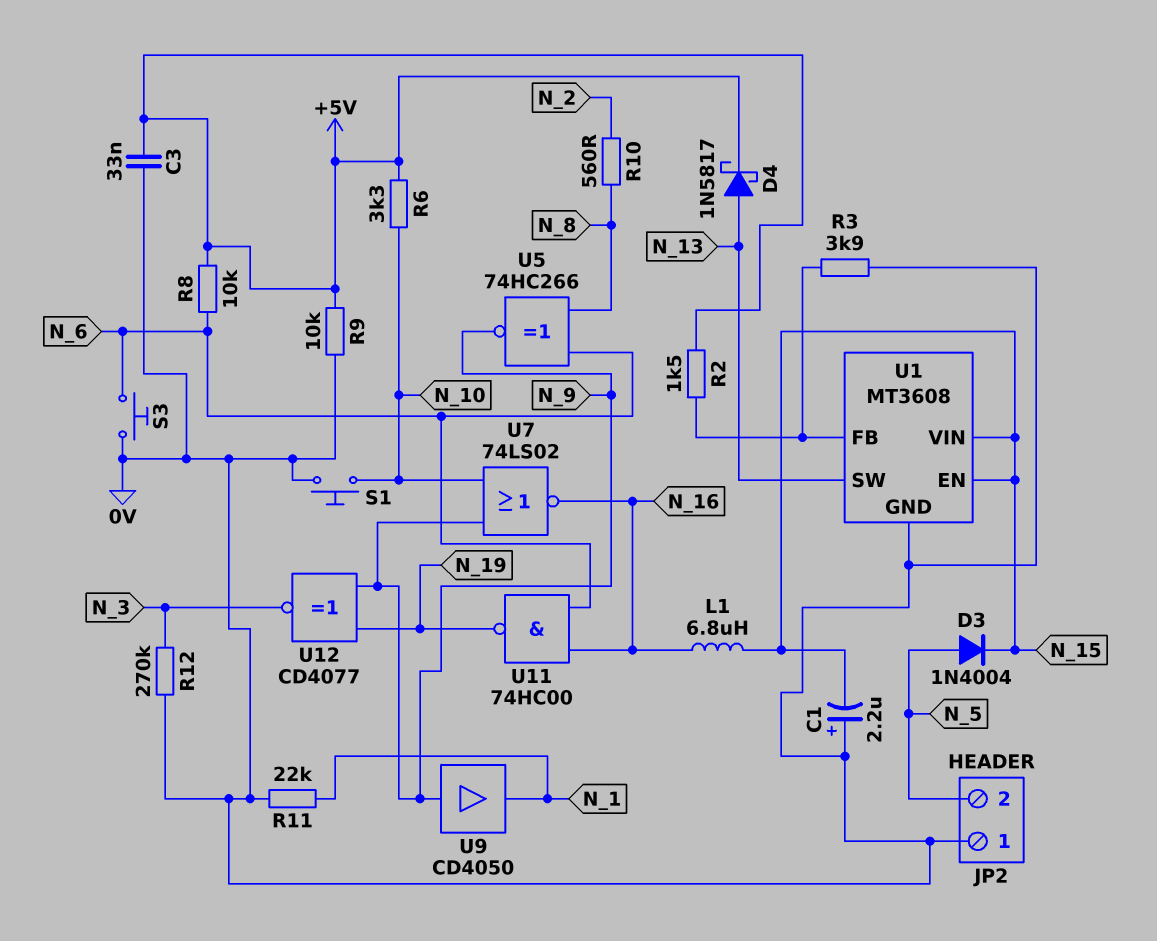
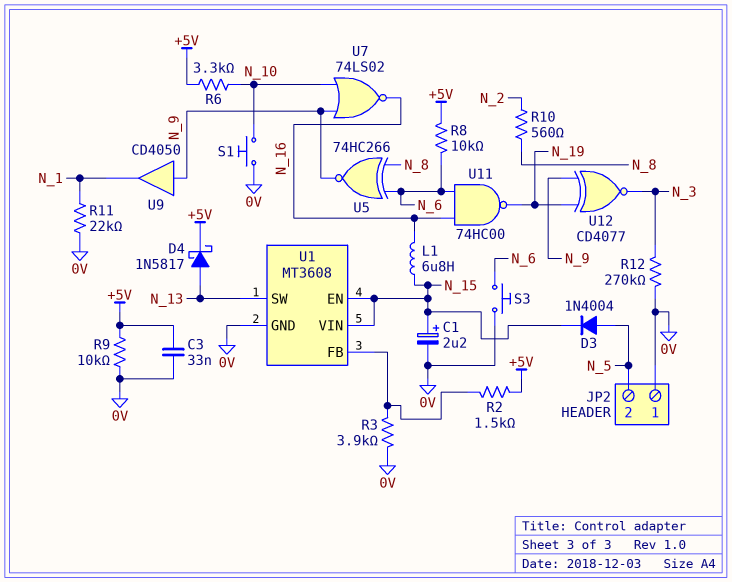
C1: 2.2uF (plus 0V, minus N_15) -> 2.2uF (plus N_15, minus 0V)

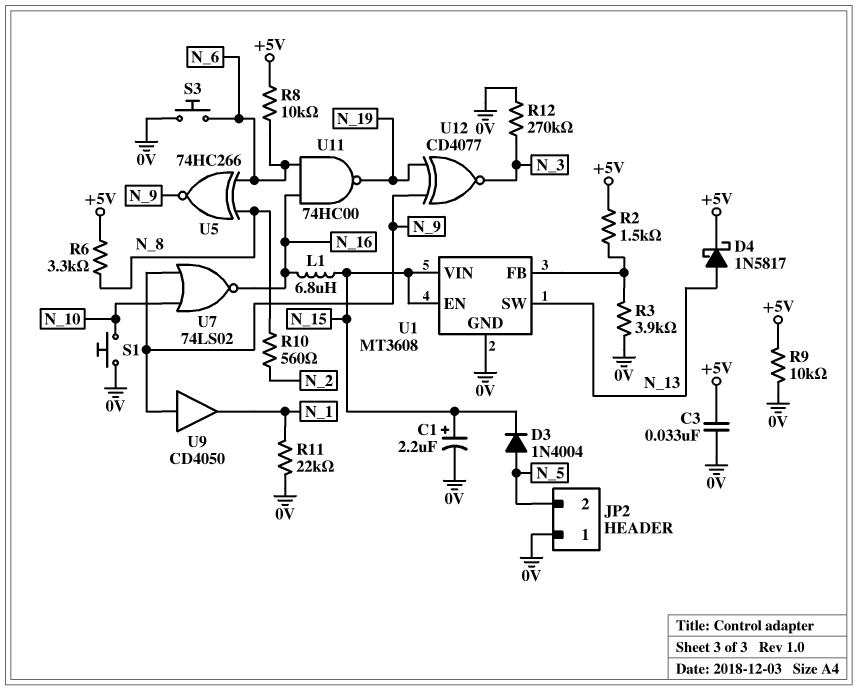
R6: 3.3k (+5V, N_10) -> 3.3k (+5V, N_8)

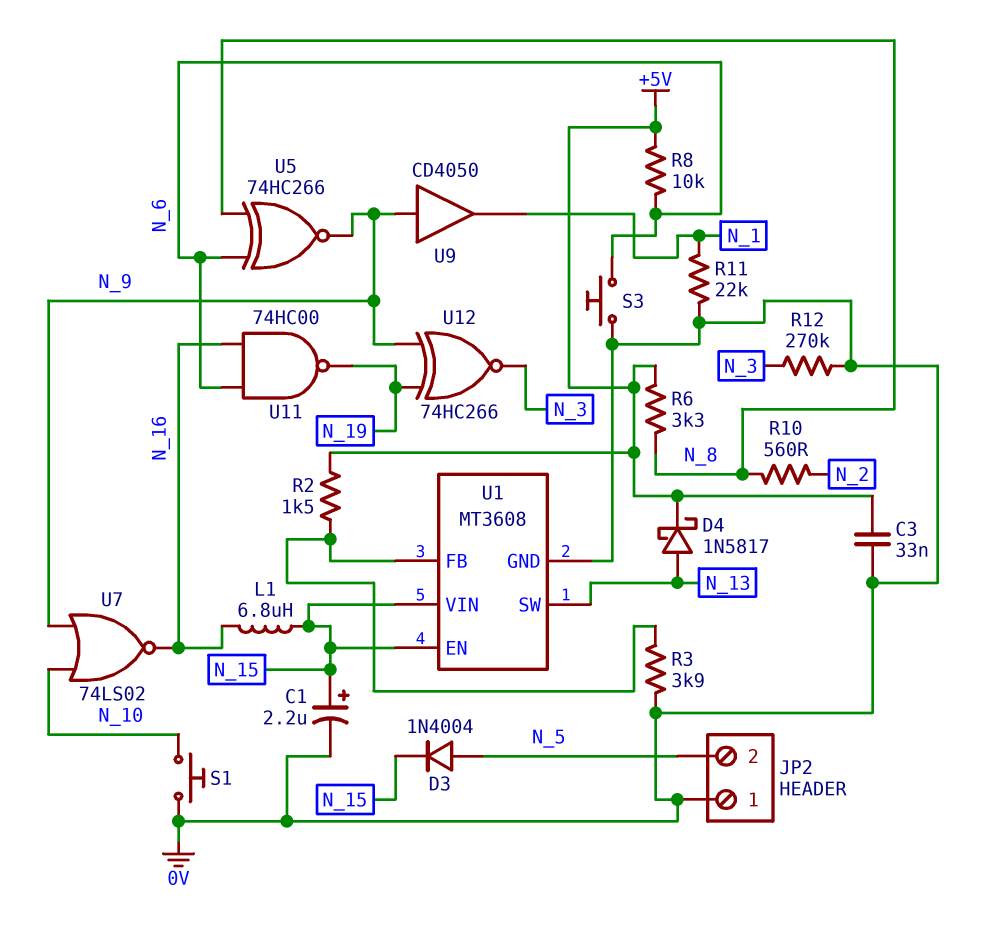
R9: 10k (+5V, 0V) -> none
U12: XNOR CD4077 (in N_9, in N_19, out N_3) -> XNOR 74HC266 (in N_9, in N_19, out N_3)

